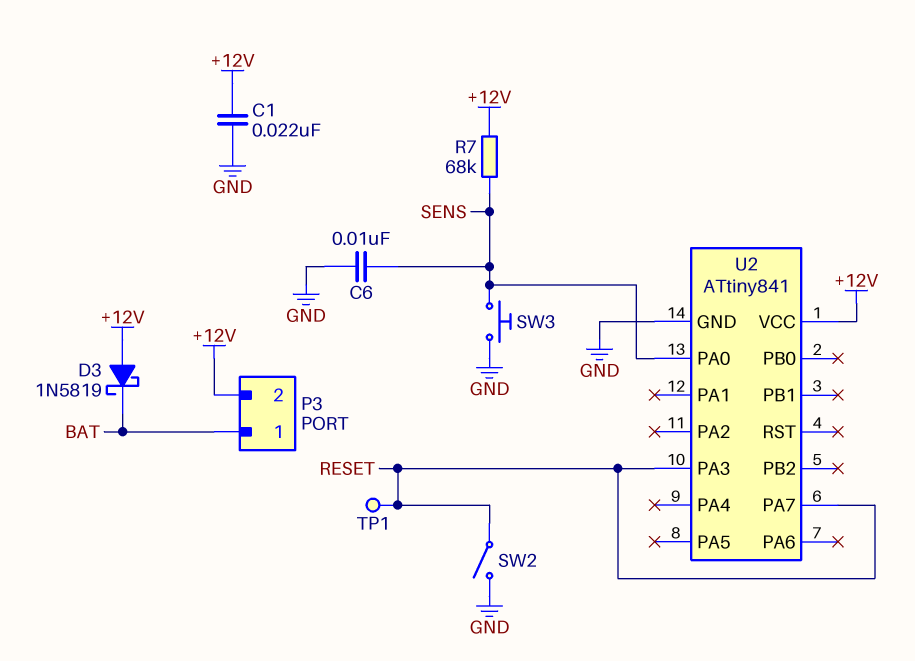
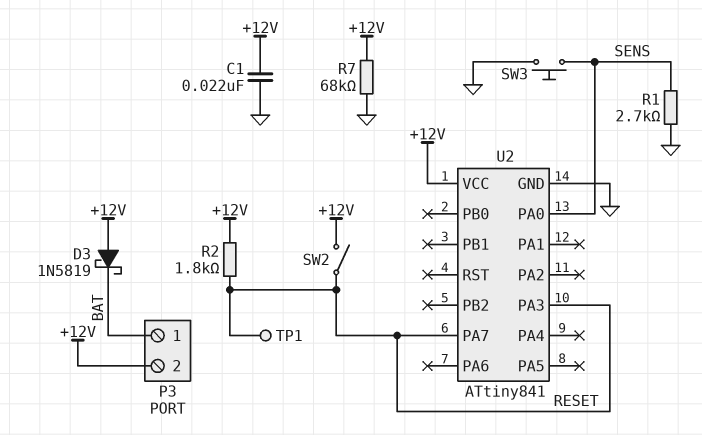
C6: 10nF (GND, SENS) -> none
R1: none -> 2.7k (GND, SENS)
R2: none -> 1.8k (+12V, RESET)
R7: 68k (+12V, SENS) -> 68k (+12V, GND)
SW2: switch (GND, RESET) -> switch (+12V, RESET)

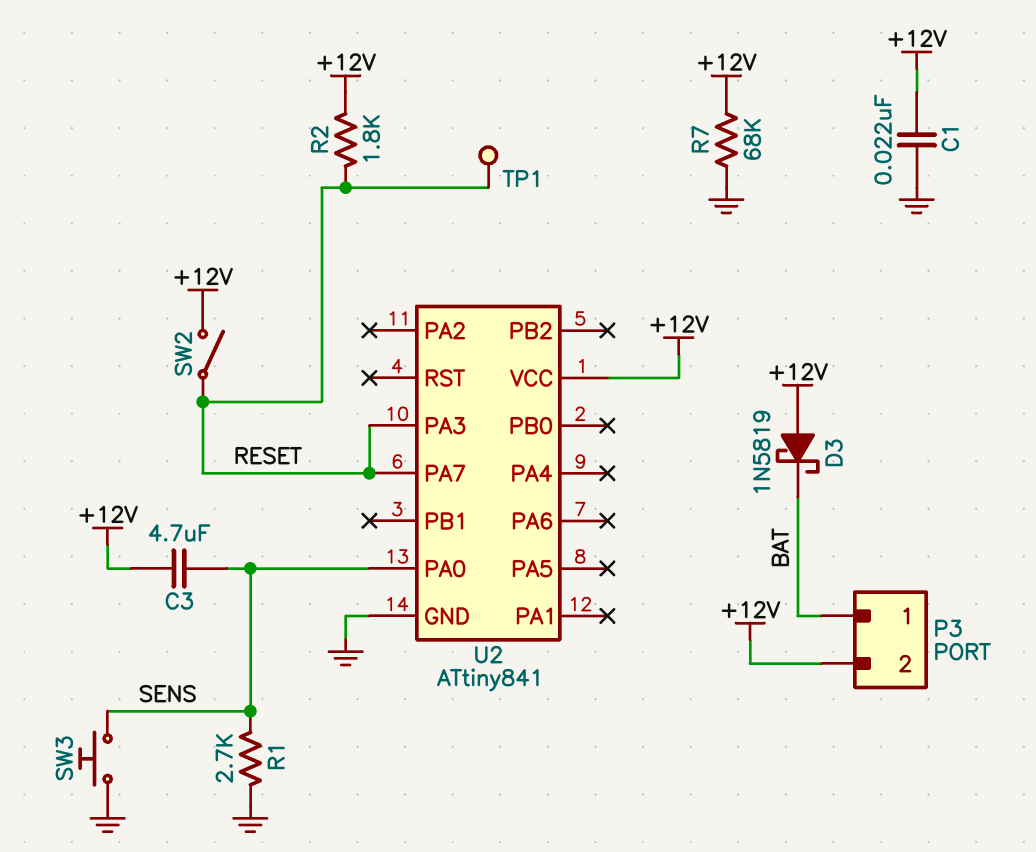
C3: none -> 4.7uF (+12V, SENS)

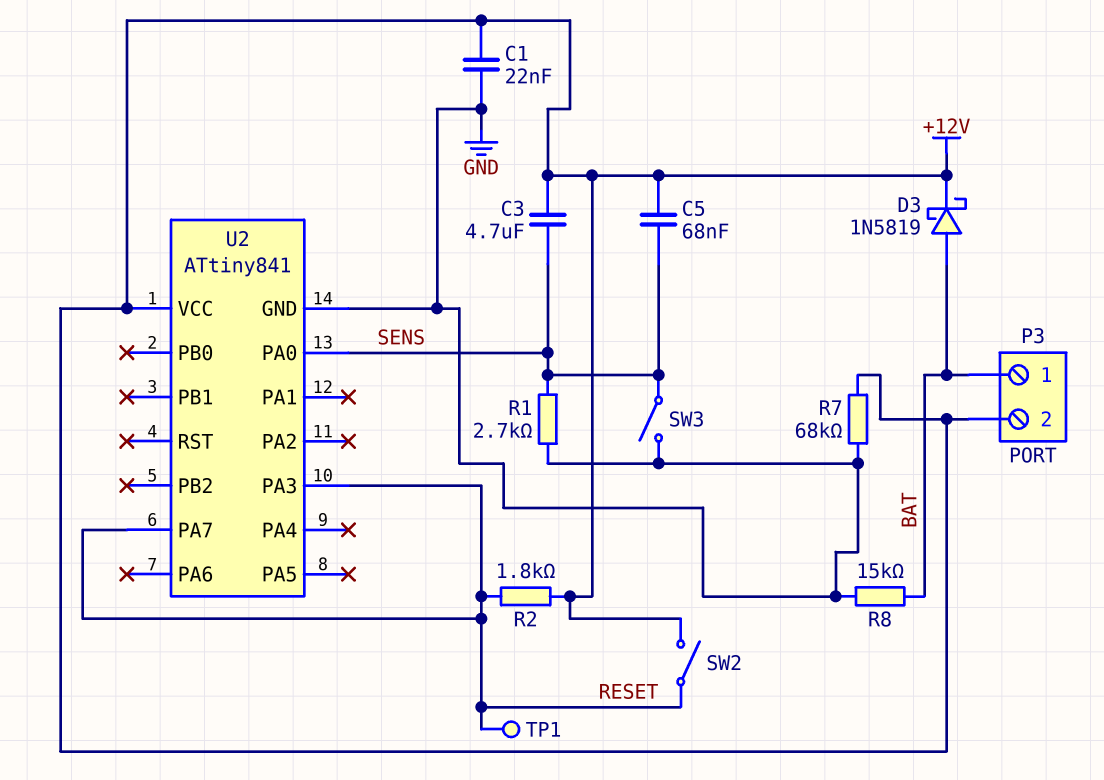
C5: none -> 68nF (+12V, SENS)
D3: schottky 1N5819 (A +12V, K BAT) -> schottky 1N5819 (A BAT, K +12V)
R8: none -> 15k (BAT, GND)
SW3: button (GND, SENS) -> switch (GND, SENS)

